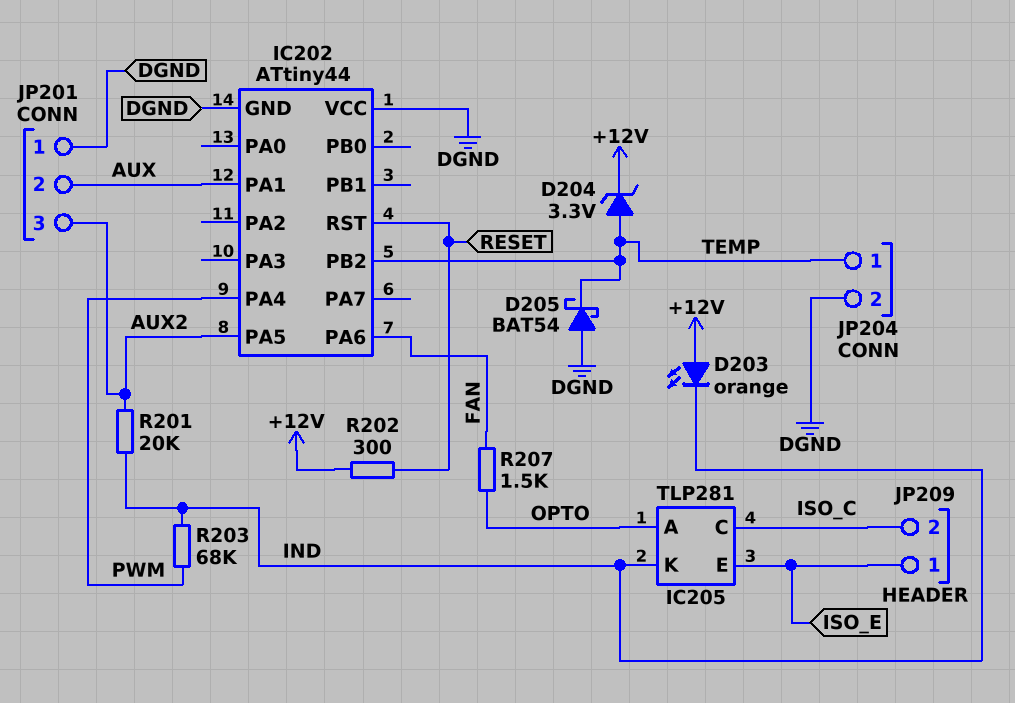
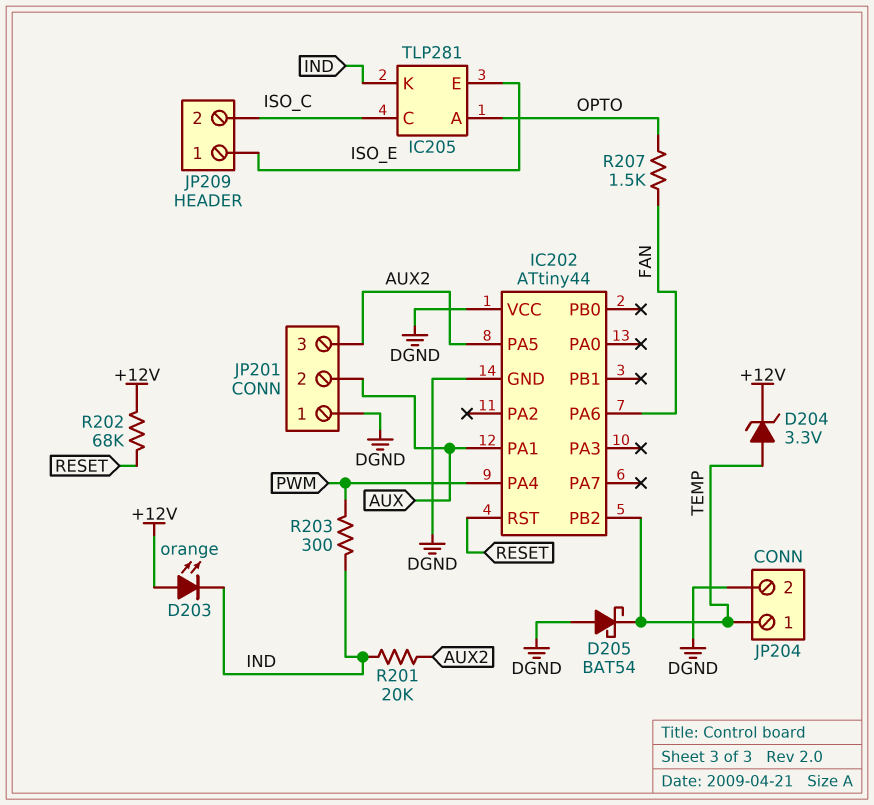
R202: 300 (+12V, RESET) -> 68k (+12V, RESET)
R203: 68k (IND, PWM) -> 300 (IND, PWM)

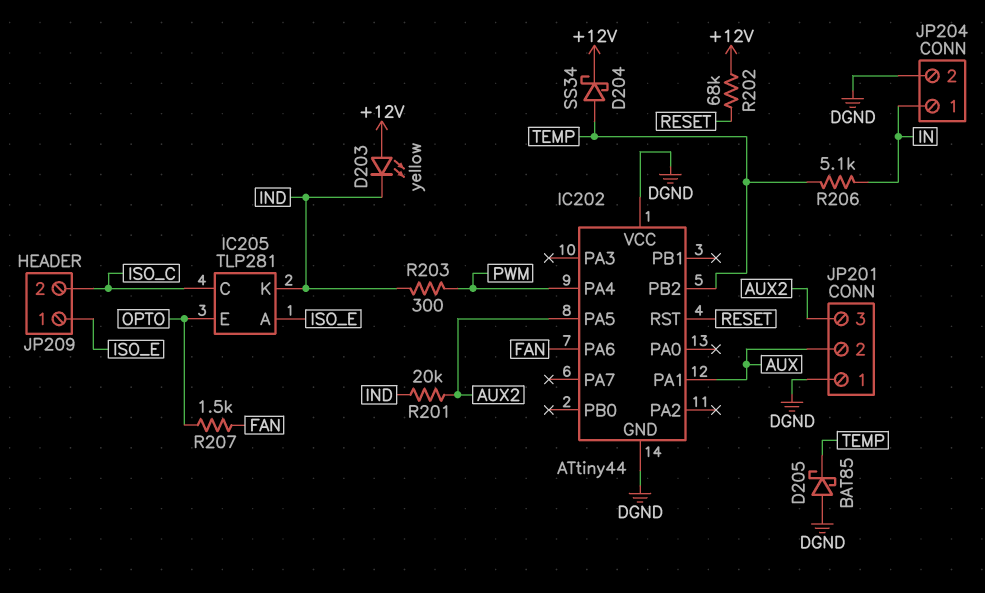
D203: LED orange (A +12V, K IND) -> LED yellow (A +12V, K IND)
D204: zener 3.3V (A TEMP, K +12V) -> schottky SS34 (A TEMP, K +12V)
D205: schottky BAT54 (A DGND, K TEMP) -> schottky BAT85 (A DGND, K TEMP)
IC205 pin A: OPTO -> ISO_E
IC205 pin E: ISO_E -> OPTO
JP204 pin 1: TEMP -> IN
R206: none -> 5.1k (IN, TEMP)

